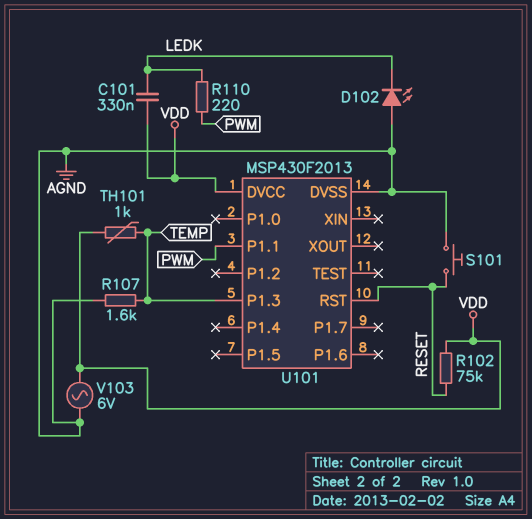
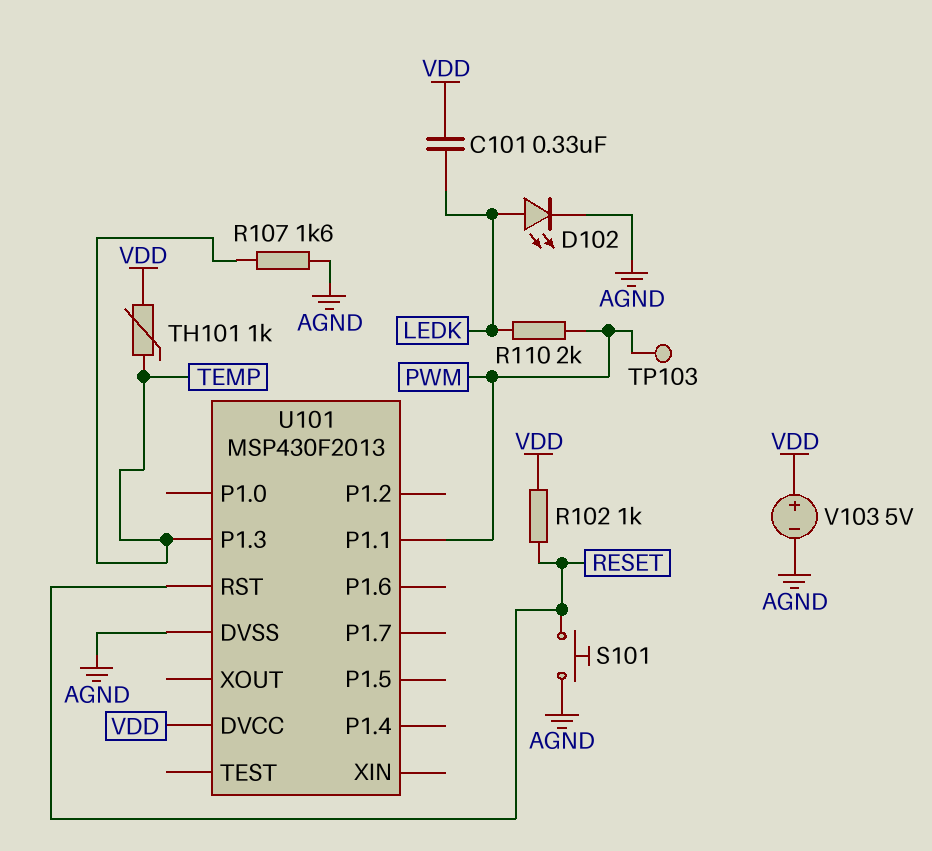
D102: LED (A AGND, K LEDK) -> LED (A LEDK, K AGND)
R102: 75k (RESET, VDD) -> 1k (RESET, VDD)
R110: 220 (LEDK, PWM) -> 2k (LEDK, PWM)
TP103: none -> test point (PWM)
V103: AC 6V (AGND, VDD) -> 5V (plus VDD, minus AGND)

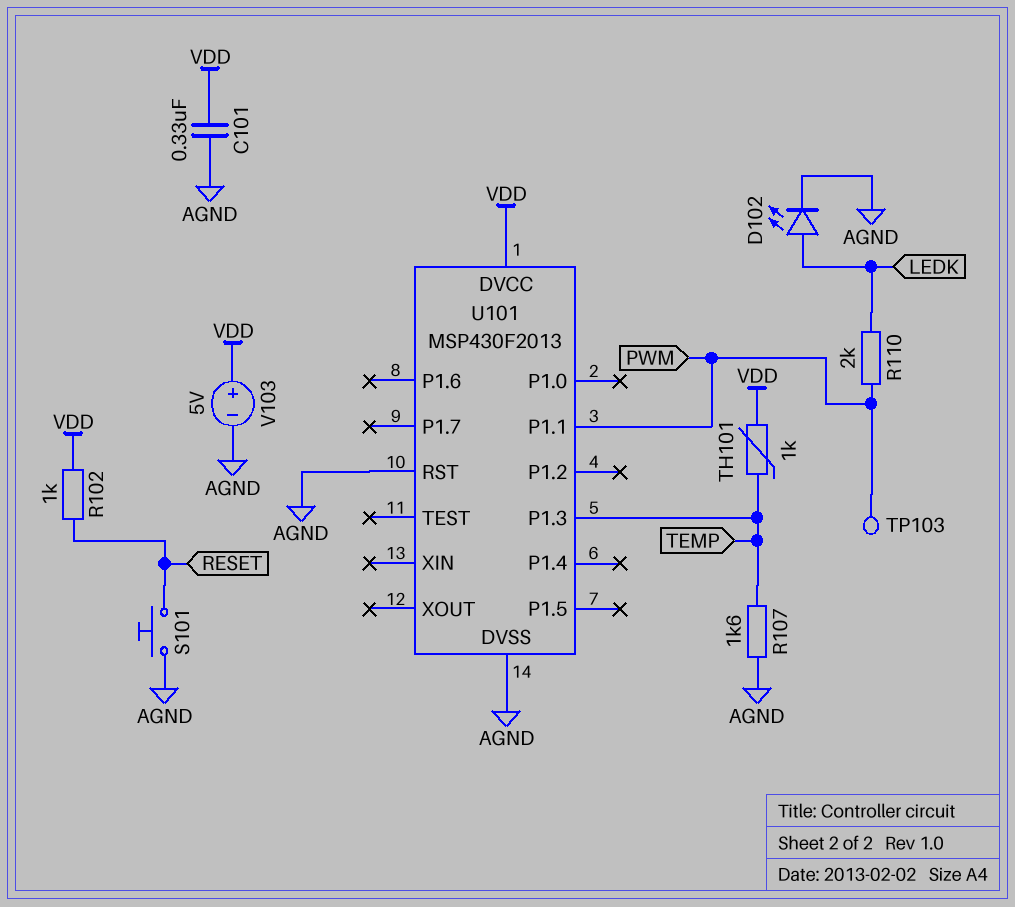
C101: 330nF (LEDK, VDD) -> 330nF (AGND, VDD)
U101 pin RST: RESET -> AGND

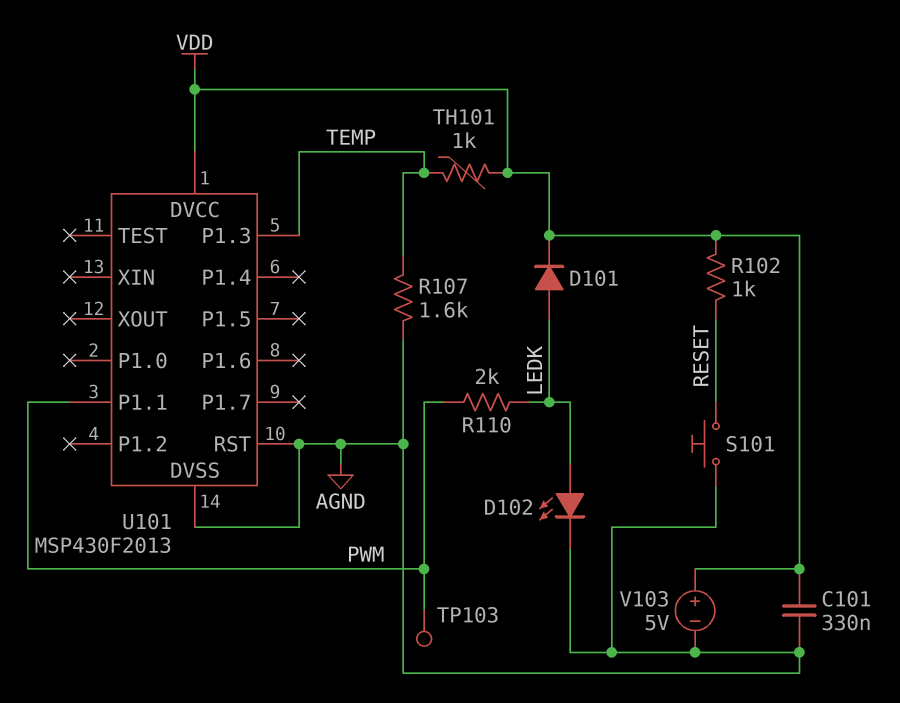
D101: none -> diode (A LEDK, K VDD)

